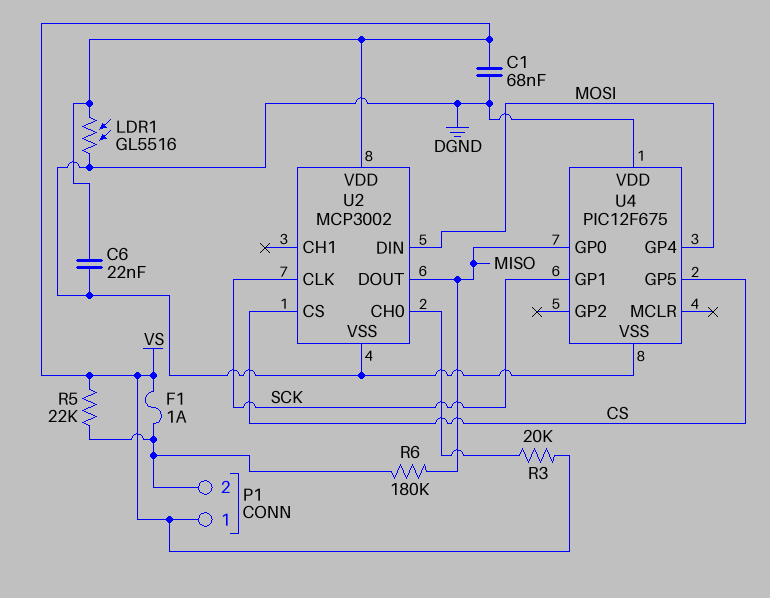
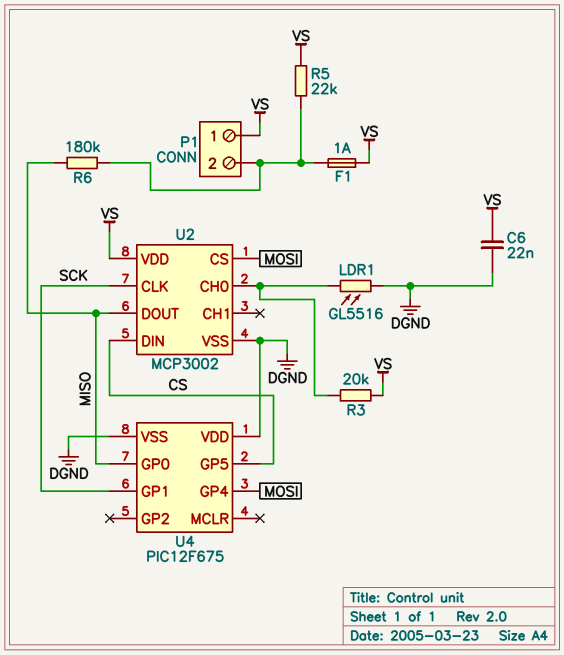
C1: 68nF (DGND, VS) -> none
LDR1: GL5516 (DGND, VS) -> GL5516 (DGND, U2/CH0)
U2 pin CS: CS -> MOSI
U2 pin DIN: MOSI -> CS

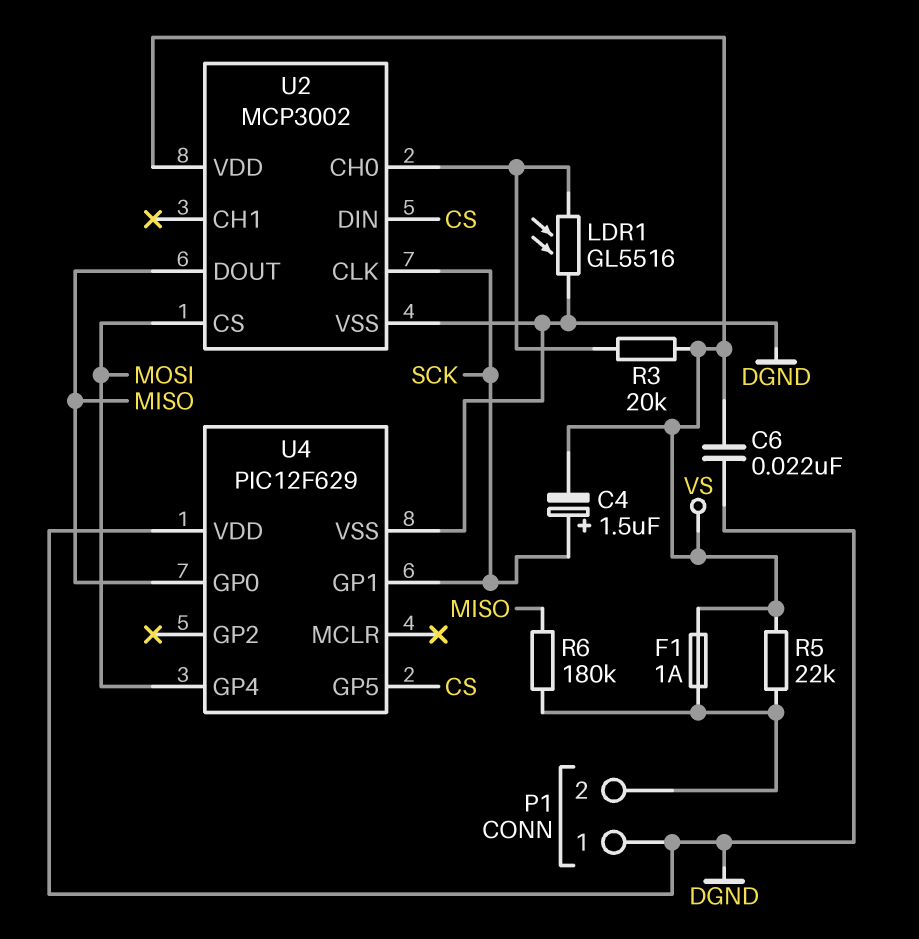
C4: none -> 1.5uF (plus SCK, minus VS)
P1 pin 1: VS -> DGND
U4: PIC12F675 -> PIC12F629

